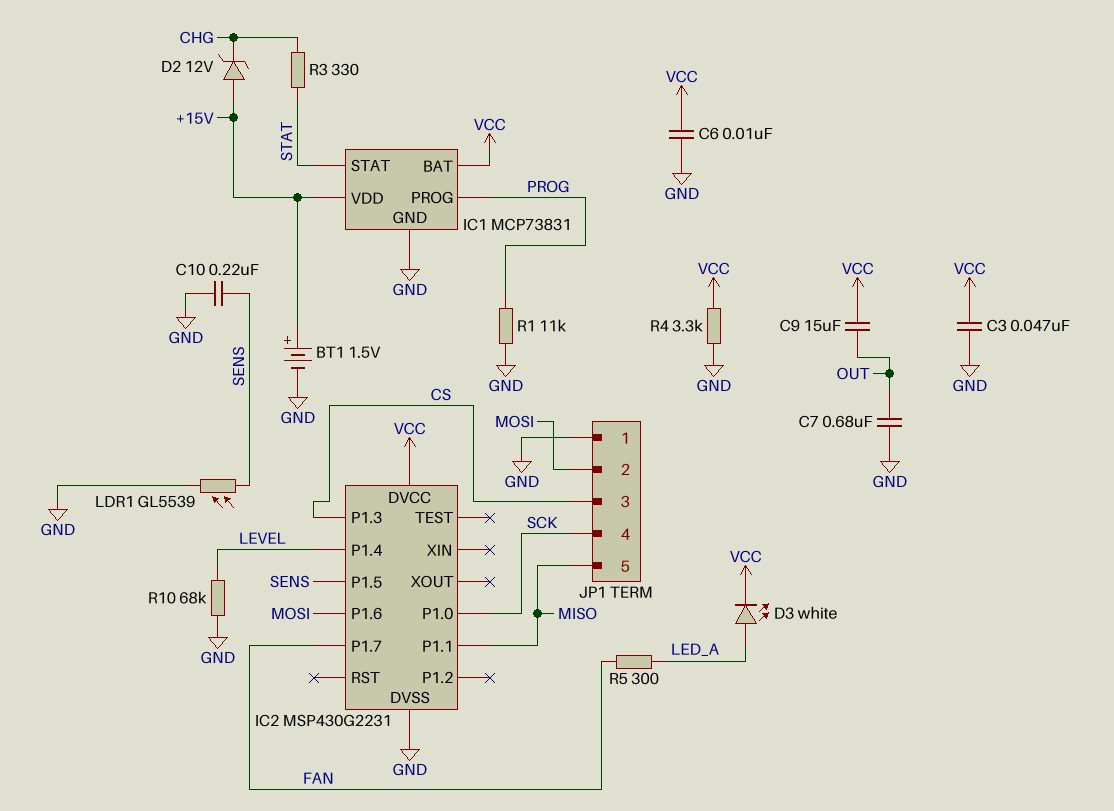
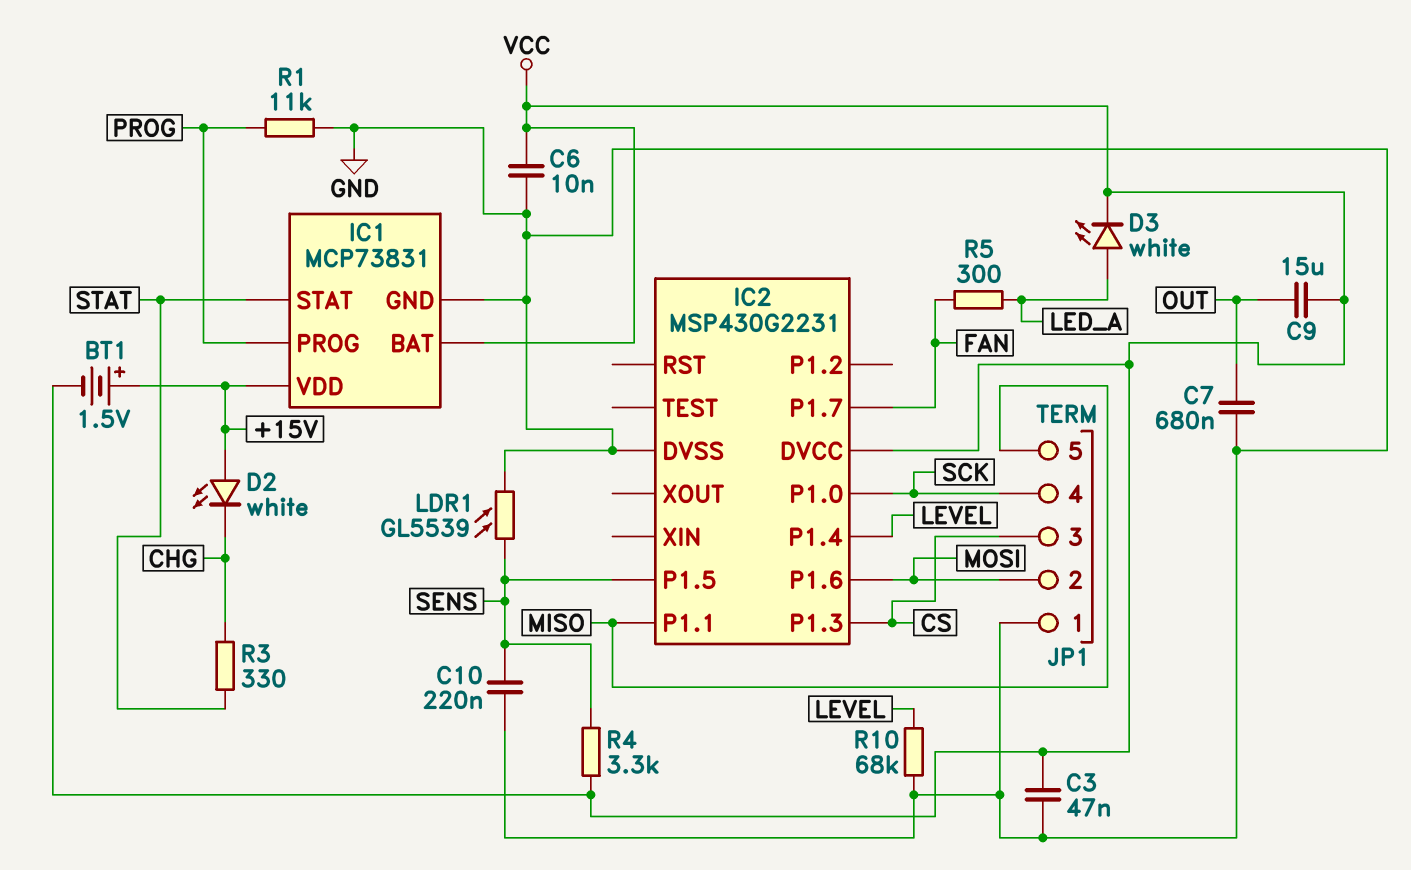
BT1: 1.5V (plus +15V, minus GND) -> 1.5V (plus +15V, minus VCC)
D2: zener 12V (A +15V, K CHG) -> LED white (A +15V, K CHG)
R4: 3.3k (GND, VCC) -> 3.3k (SENS, VCC)

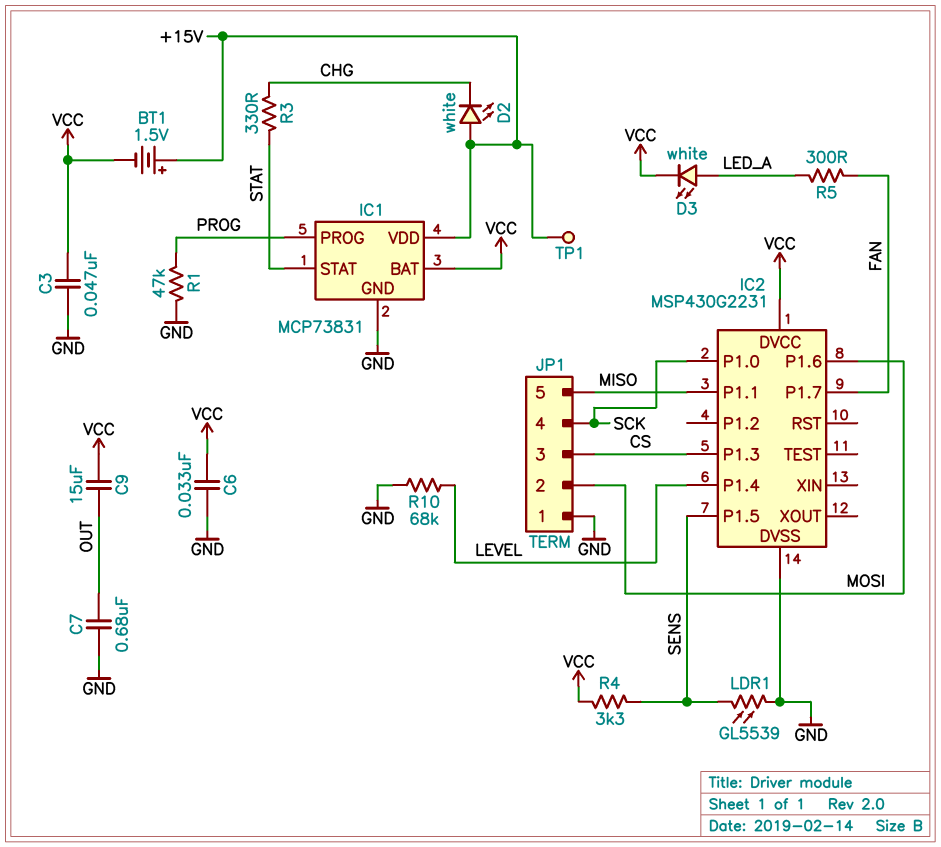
C6: 10nF (GND, VCC) -> 33nF (GND, VCC)
C10: 220nF (GND, SENS) -> none
R1: 11k (GND, PROG) -> 47k (GND, PROG)
TP1: none -> test point (+15V)

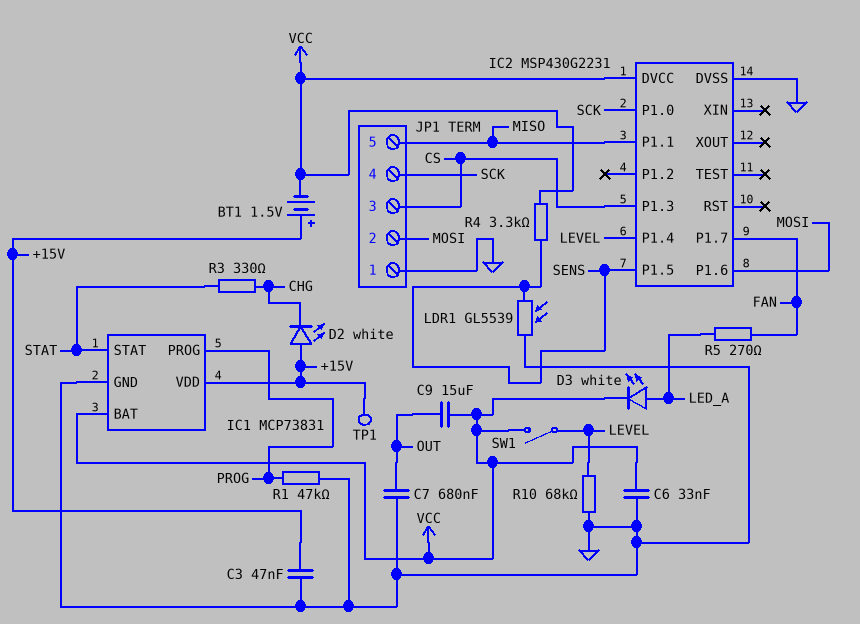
C3: 47nF (GND, VCC) -> 47nF (+15V, GND)
R5: 300 (FAN, LED_A) -> 270 (FAN, LED_A)
SW1: none -> switch (LEVEL, VCC)

